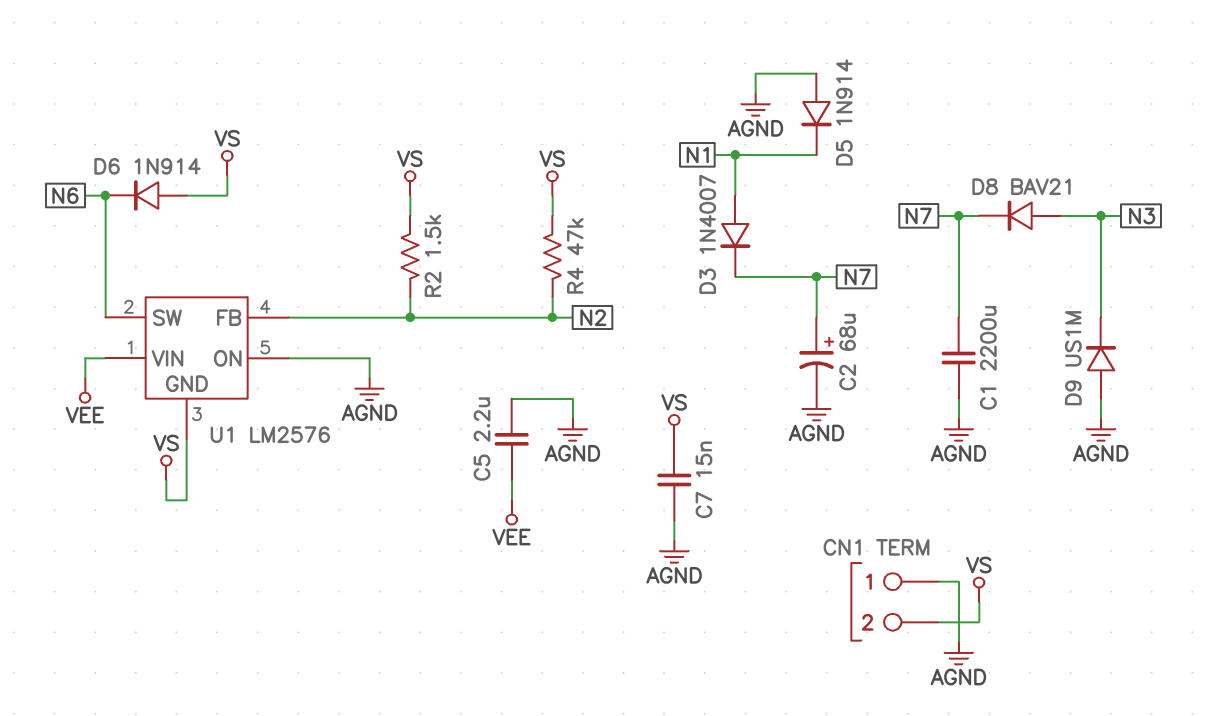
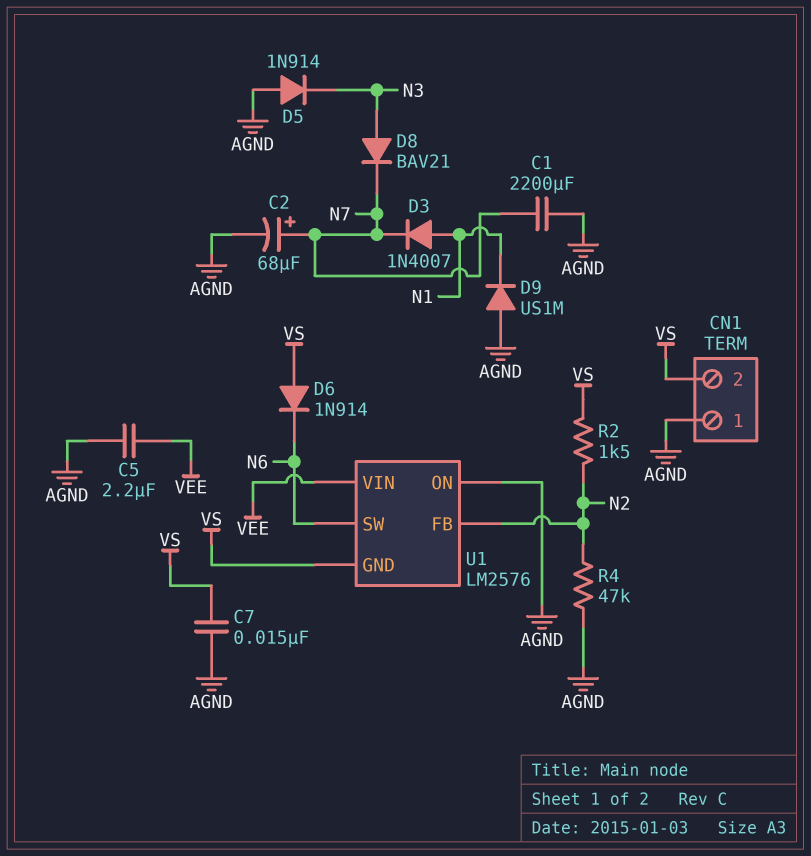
D5: diode 1N914 (A AGND, K N1) -> diode 1N914 (A AGND, K N3)
D9: diode US1M (A AGND, K N3) -> diode US1M (A AGND, K N1)
R4: 47k (N2, VS) -> 47k (AGND, N2)

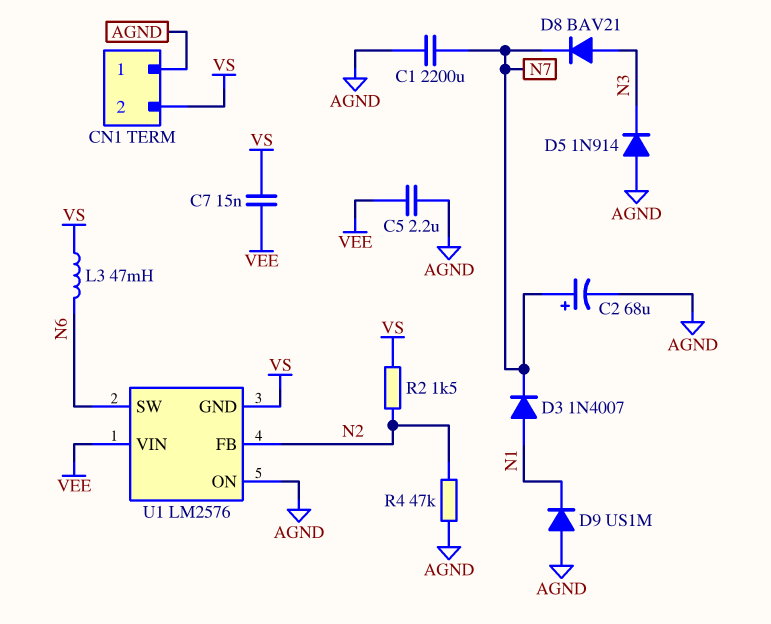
C7: 15nF (AGND, VS) -> 15nF (VEE, VS)
D6: diode 1N914 (A VS, K N6) -> none
L3: none -> 47mH (N6, VS)

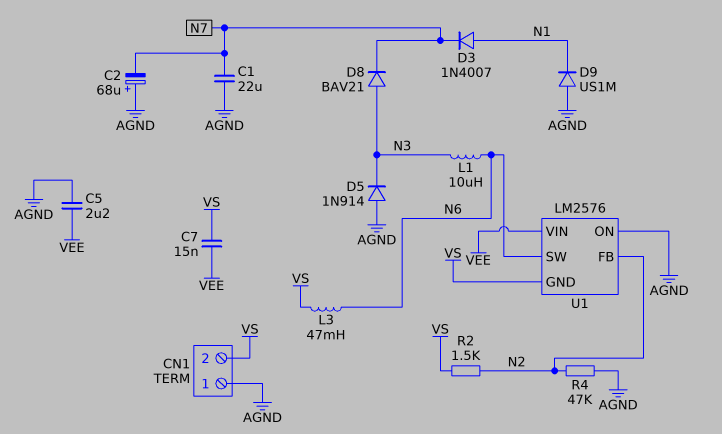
C1: 2200uF (AGND, N7) -> 22uF (AGND, N7)
C2: 68uF (plus N7, minus AGND) -> 68uF (plus AGND, minus N7)
L1: none -> 10uH (N3, N6)

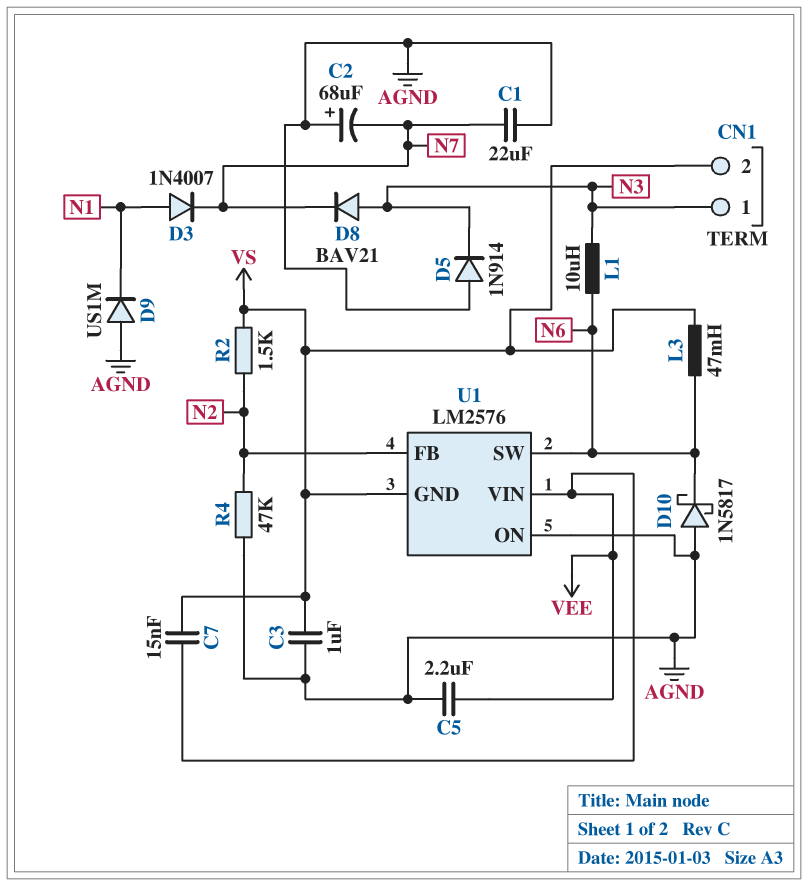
C3: none -> 1uF (AGND, VS)
CN1 pin 1: AGND -> N3
D10: none -> schottky 1N5817 (A AGND, K N6)

